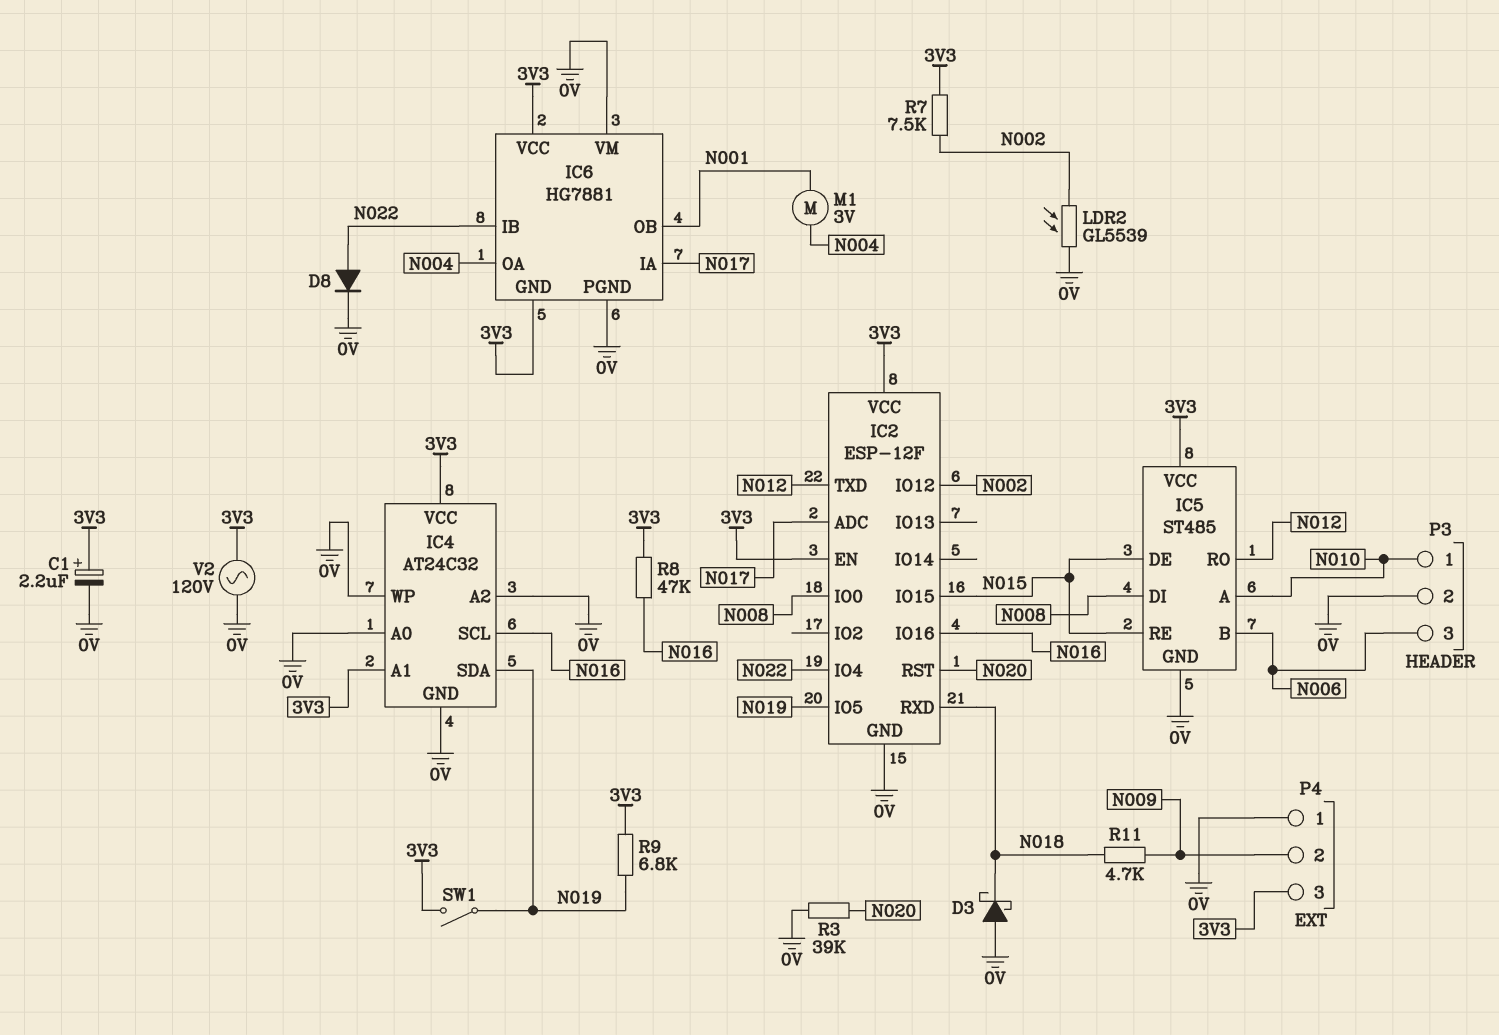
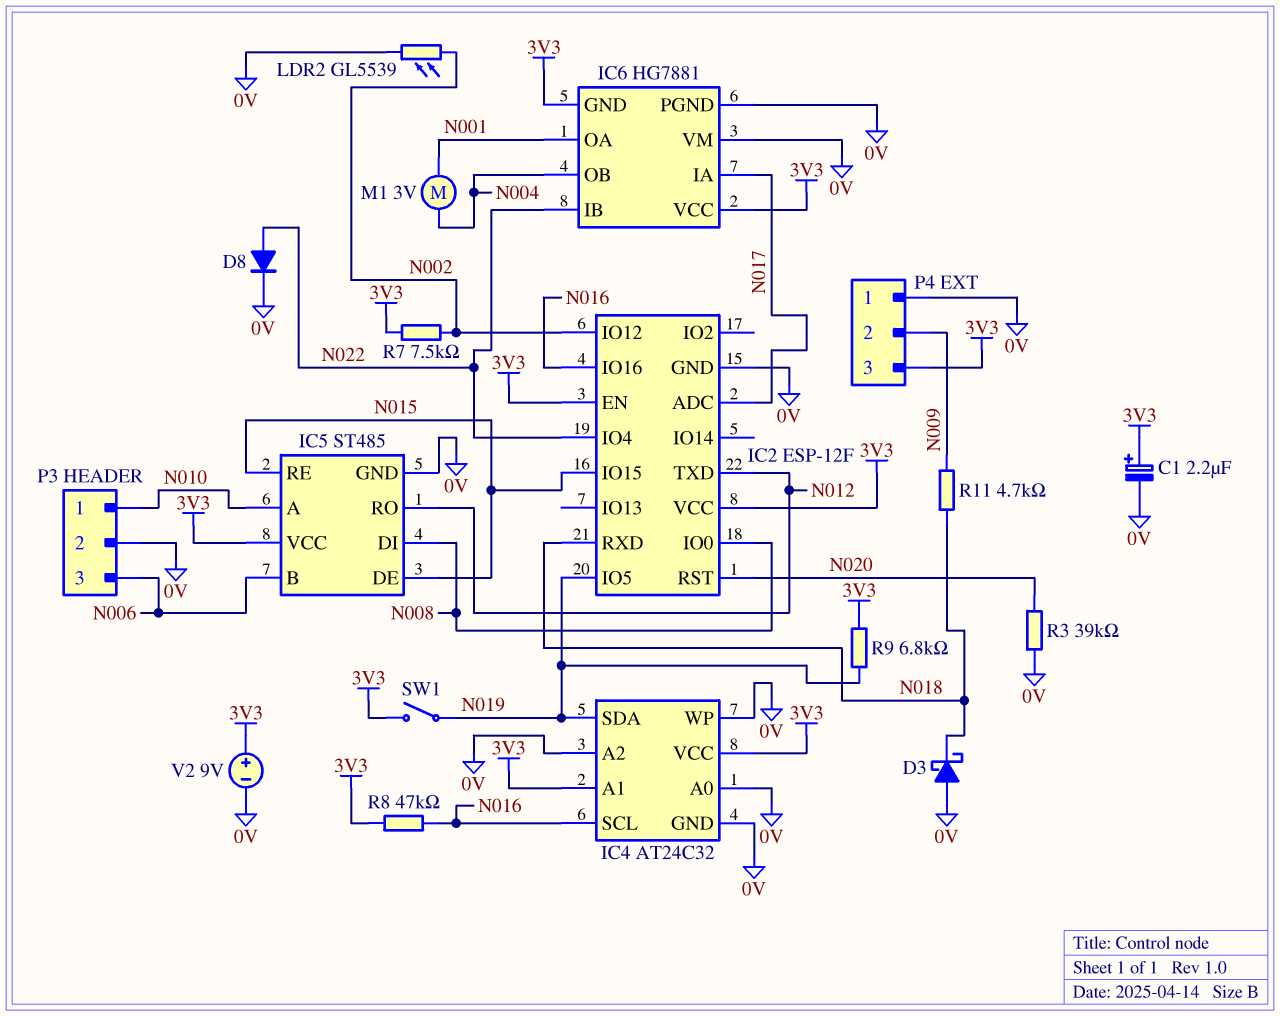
IC6 pin OA: N004 -> N001
IC6 pin OB: N001 -> N004
V2: AC 120V (0V, 3V3) -> 9V (plus 3V3, minus 0V)

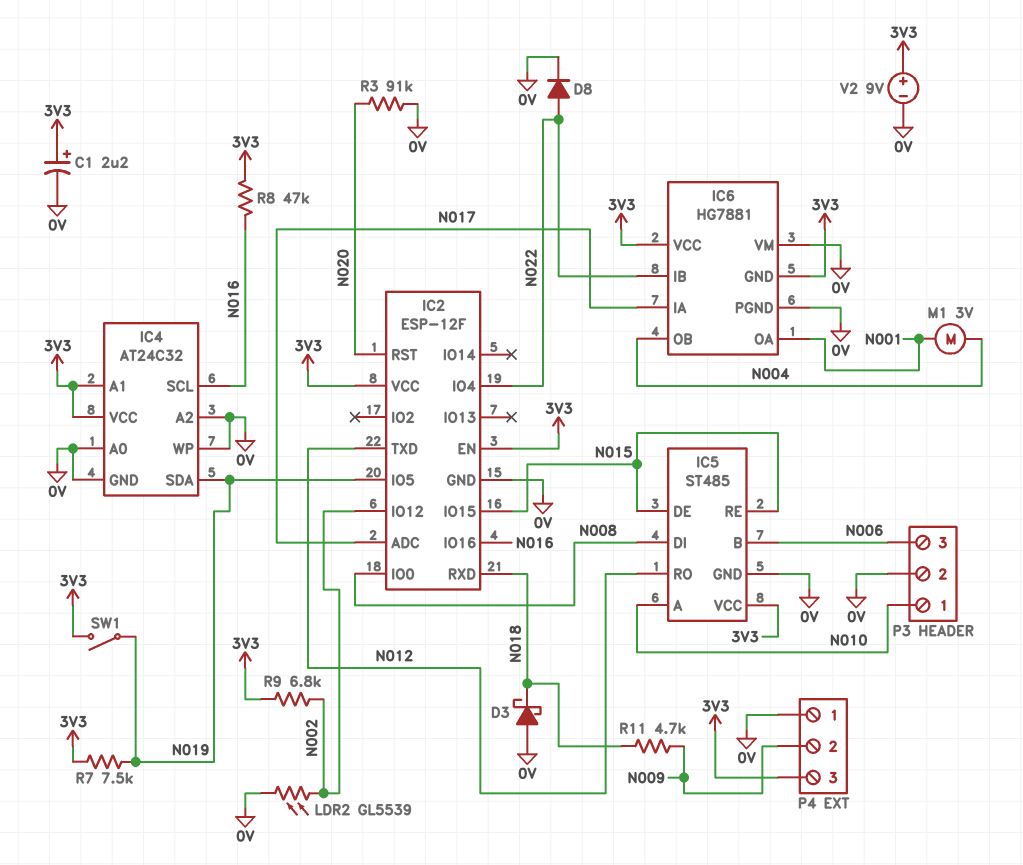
R3: 39k (0V, N020) -> 91k (0V, N020)
R7: 7.5k (3V3, N002) -> 7.5k (3V3, N019)
R9: 6.8k (3V3, N019) -> 6.8k (3V3, N002)

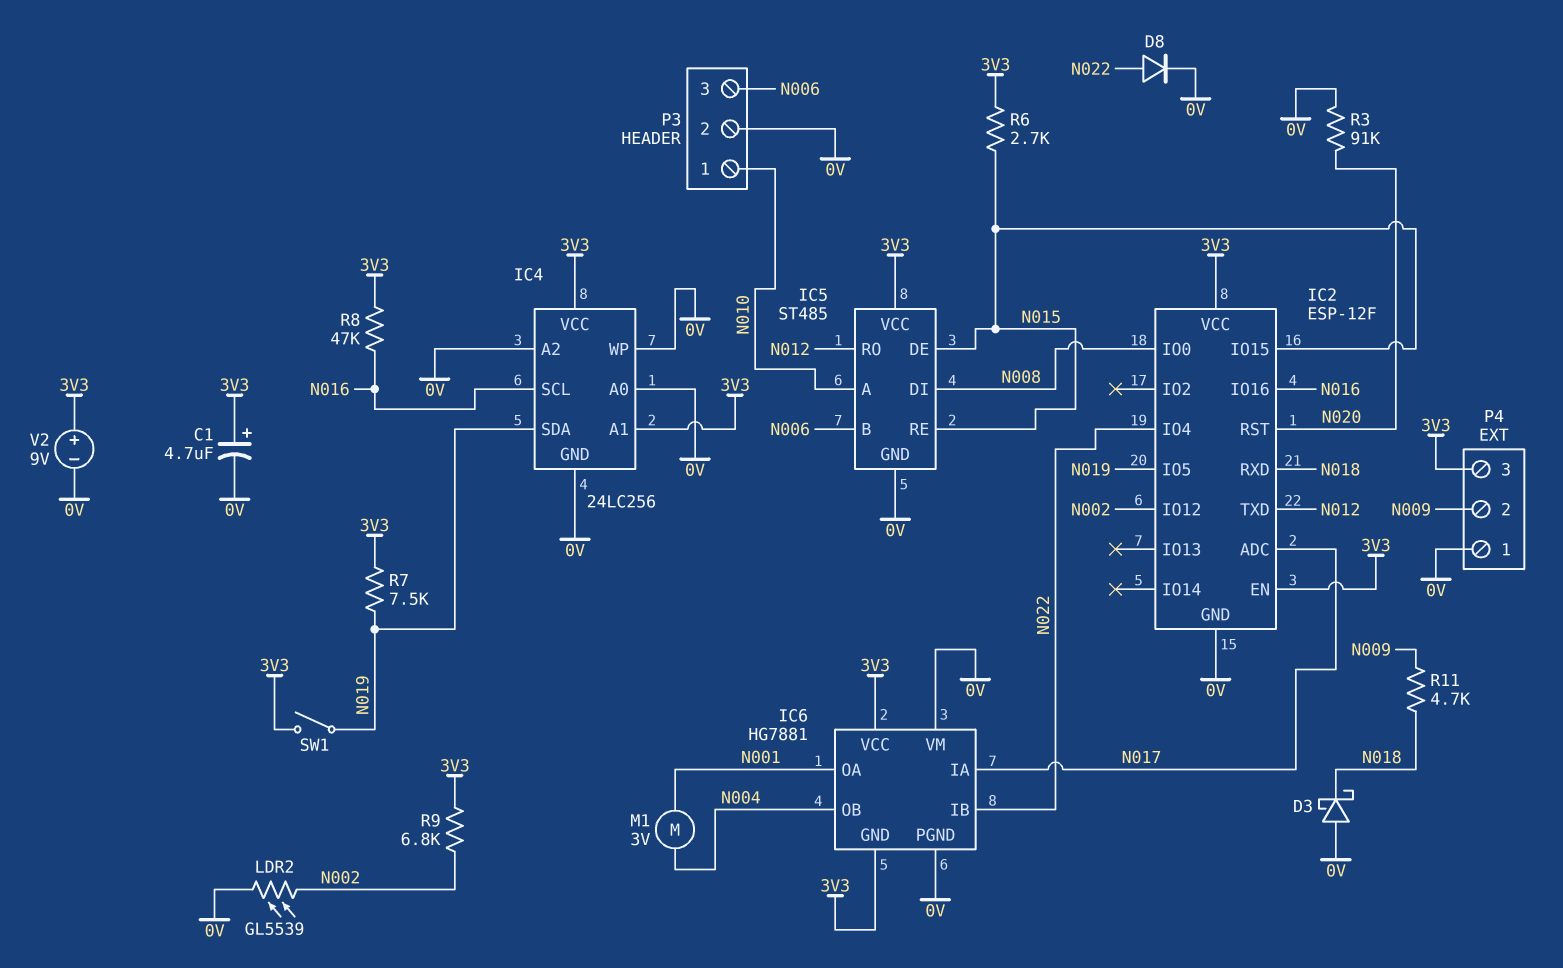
C1: 2.2uF (plus 3V3, minus 0V) -> 4.7uF (plus 3V3, minus 0V)
IC4: AT24C32 -> 24LC256
R6: none -> 2.7k (3V3, N015)

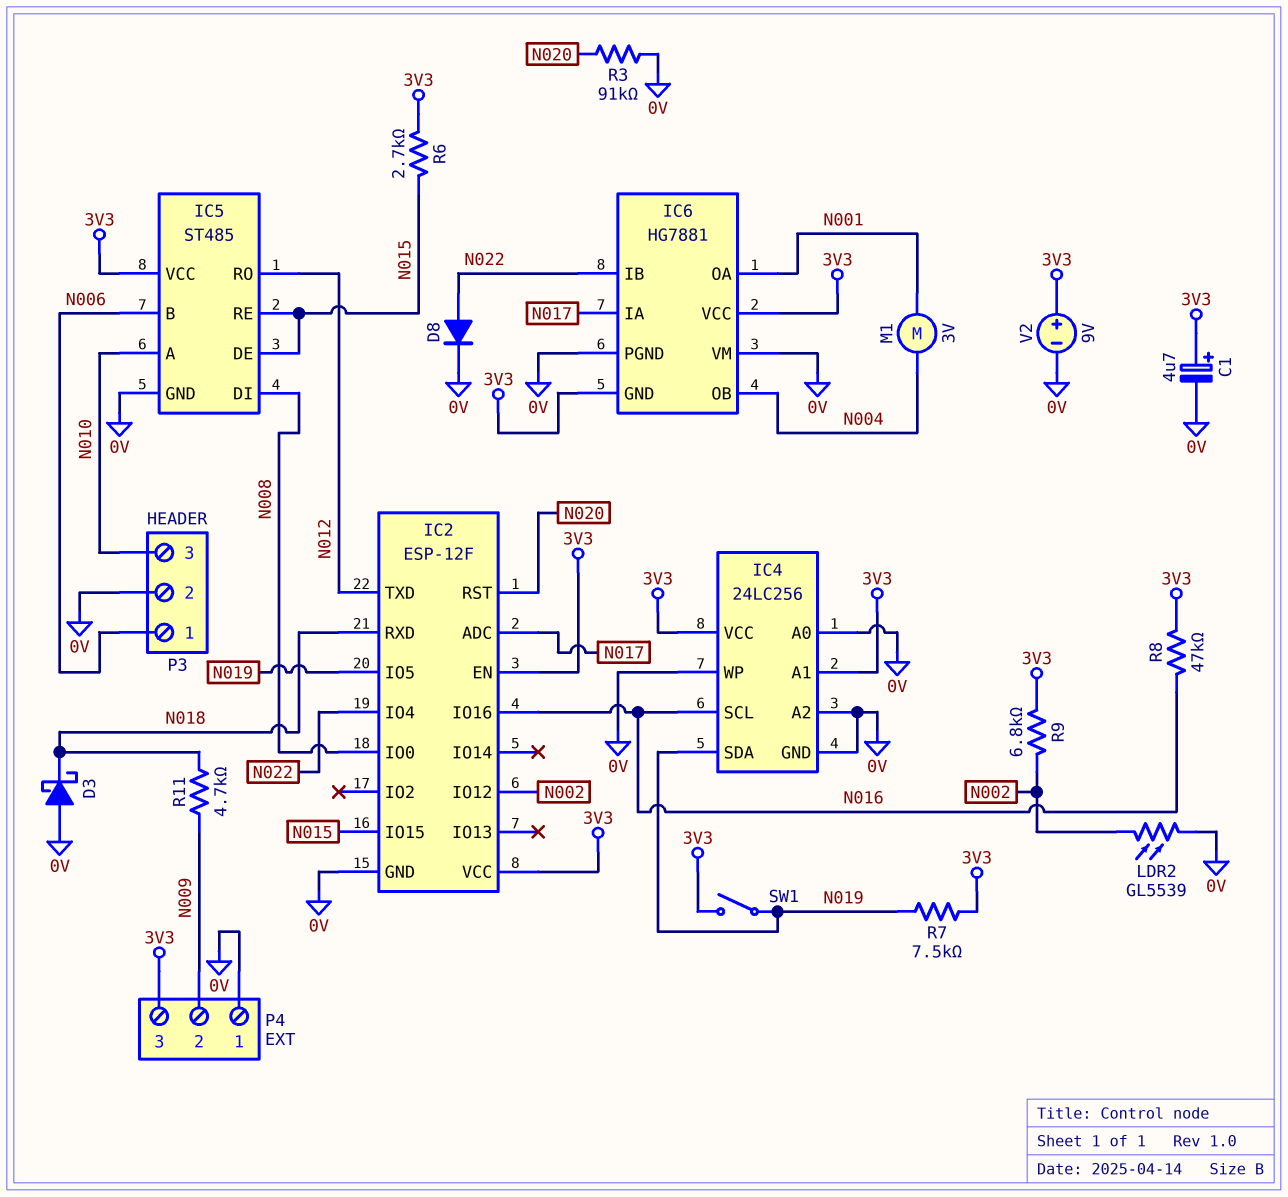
P3 pin 1: N010 -> N006
P3 pin 3: N006 -> N010

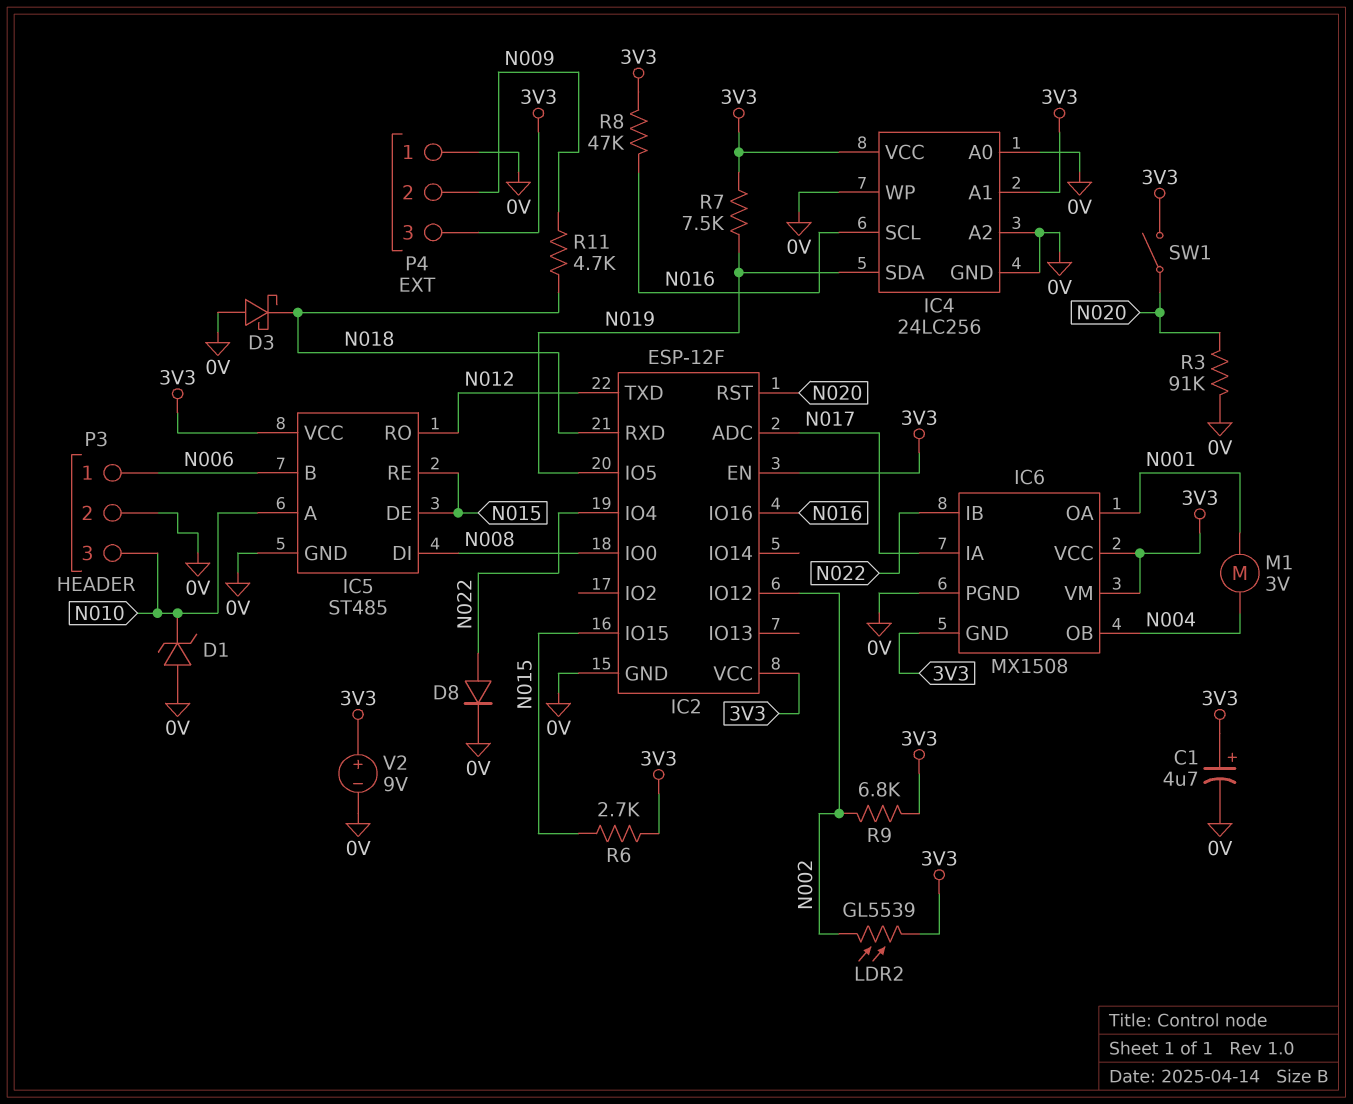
D1: none -> zener (A 0V, K N010)
IC6: HG7881 -> MX1508
IC6 pin VM: 0V -> 3V3
LDR2: GL5539 (0V, N002) -> GL5539 (3V3, N002)
SW1: switch (3V3, N019) -> switch (3V3, N020)

